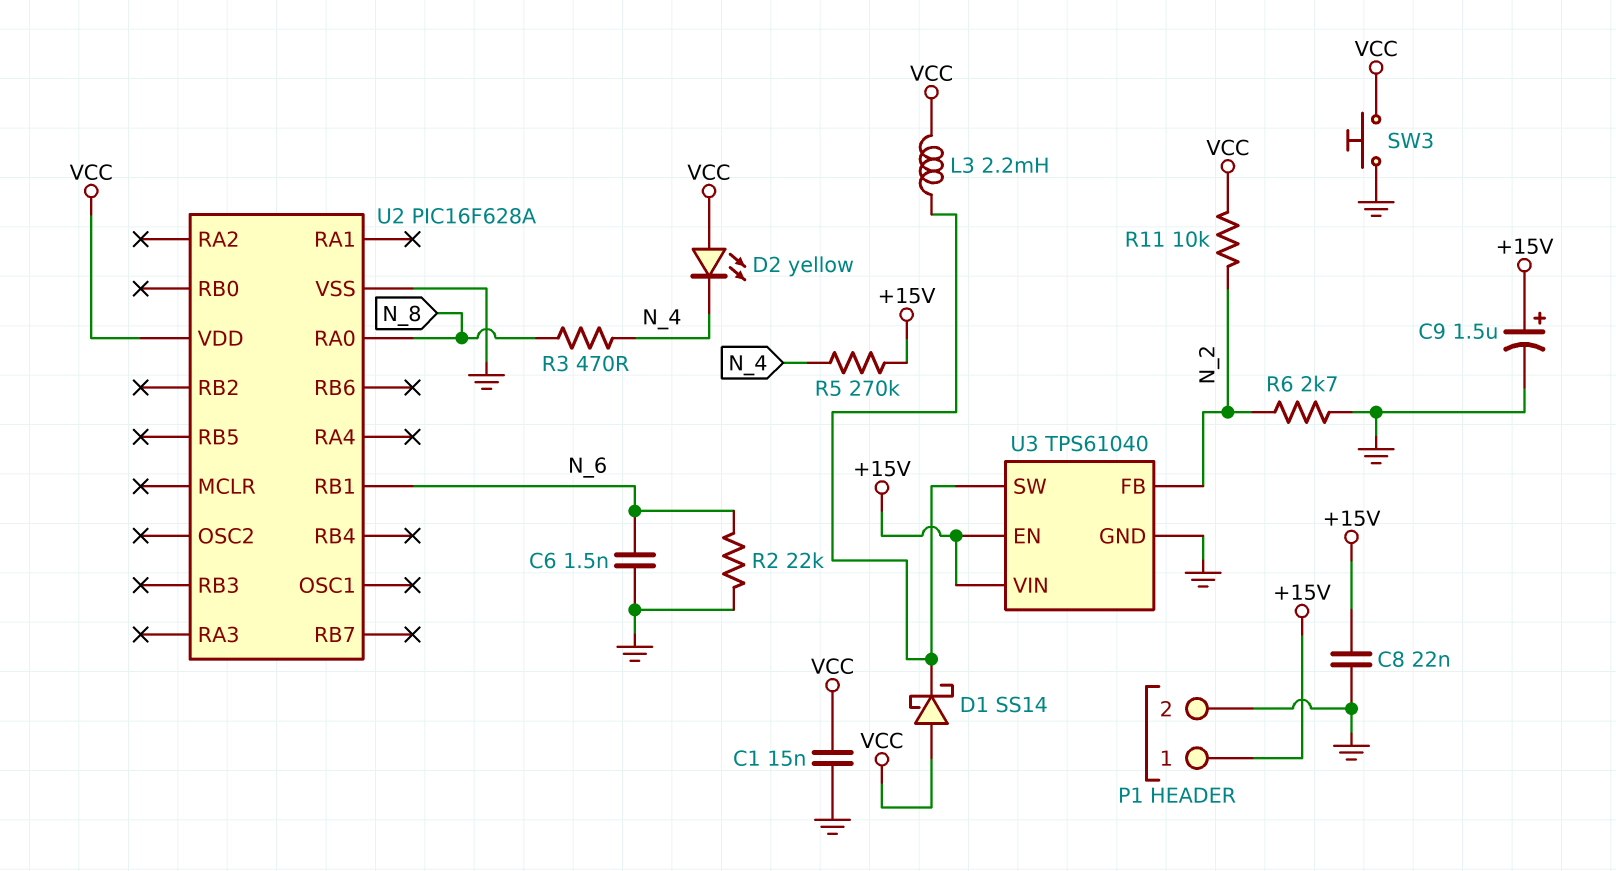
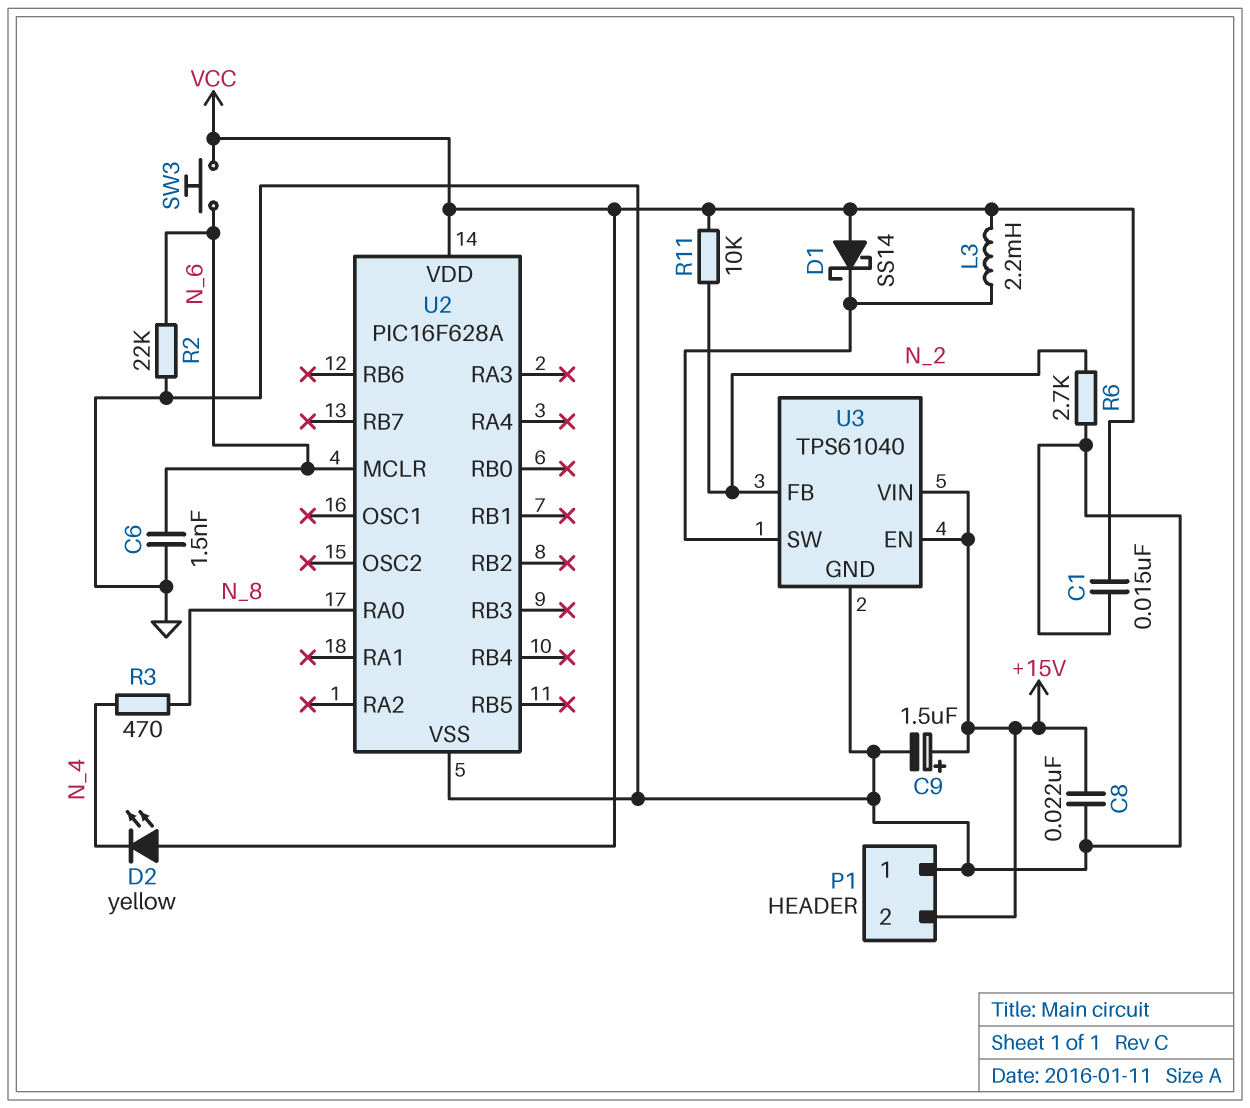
P1 pin 1: +15V -> GND
P1 pin 2: GND -> +15V
R5: 270k (+15V, N_4) -> none
SW3: button (GND, VCC) -> button (N_6, VCC)
U2 pin MCLR: none -> N_6
U2 pin RB1: N_6 -> none

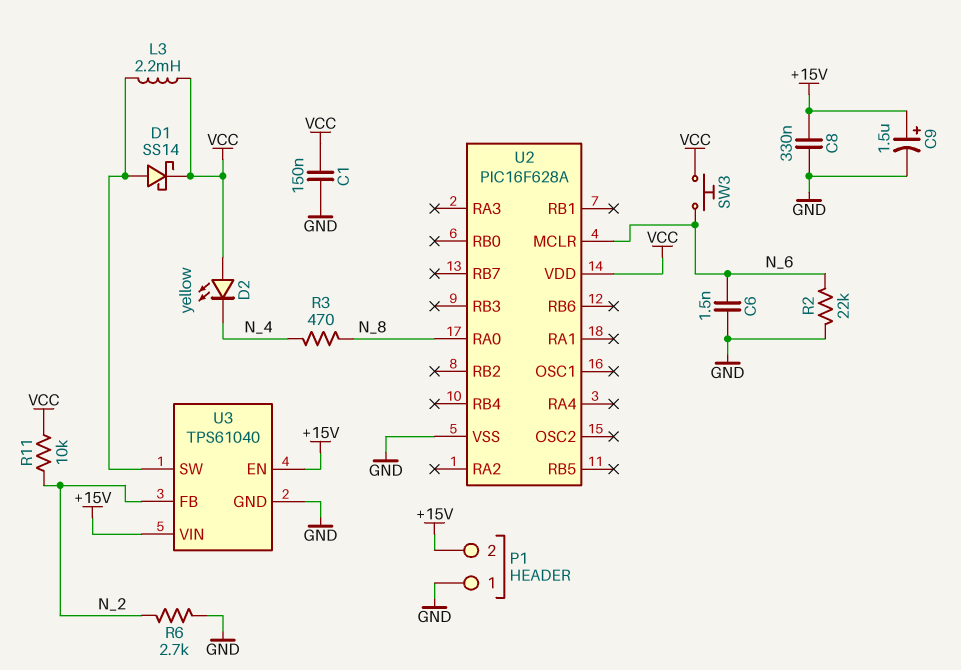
C1: 15nF (GND, VCC) -> 150nF (GND, VCC)
C8: 22nF (+15V, GND) -> 330nF (+15V, GND)
D1: schottky SS14 (A VCC, K U3/SW) -> schottky SS14 (A U3/SW, K VCC)

